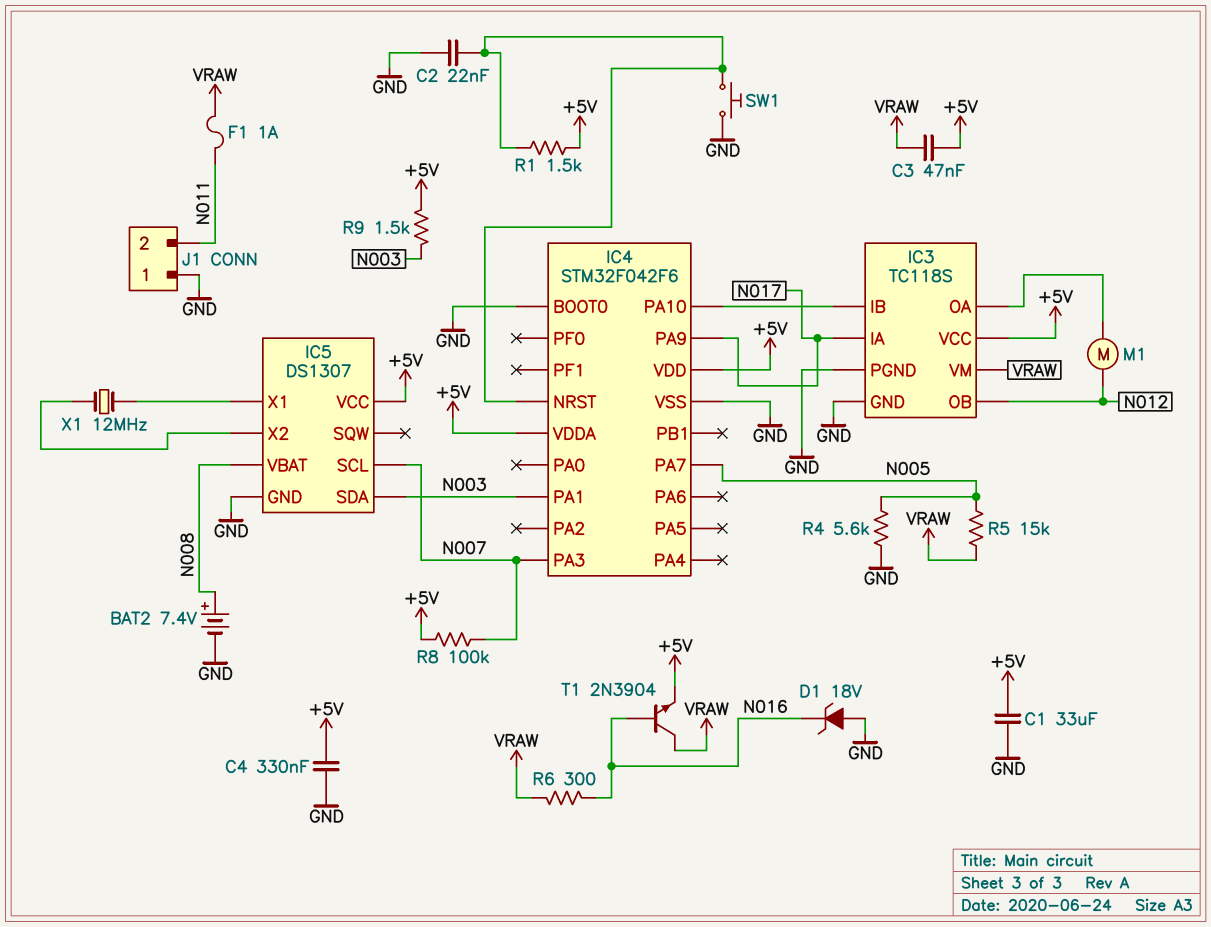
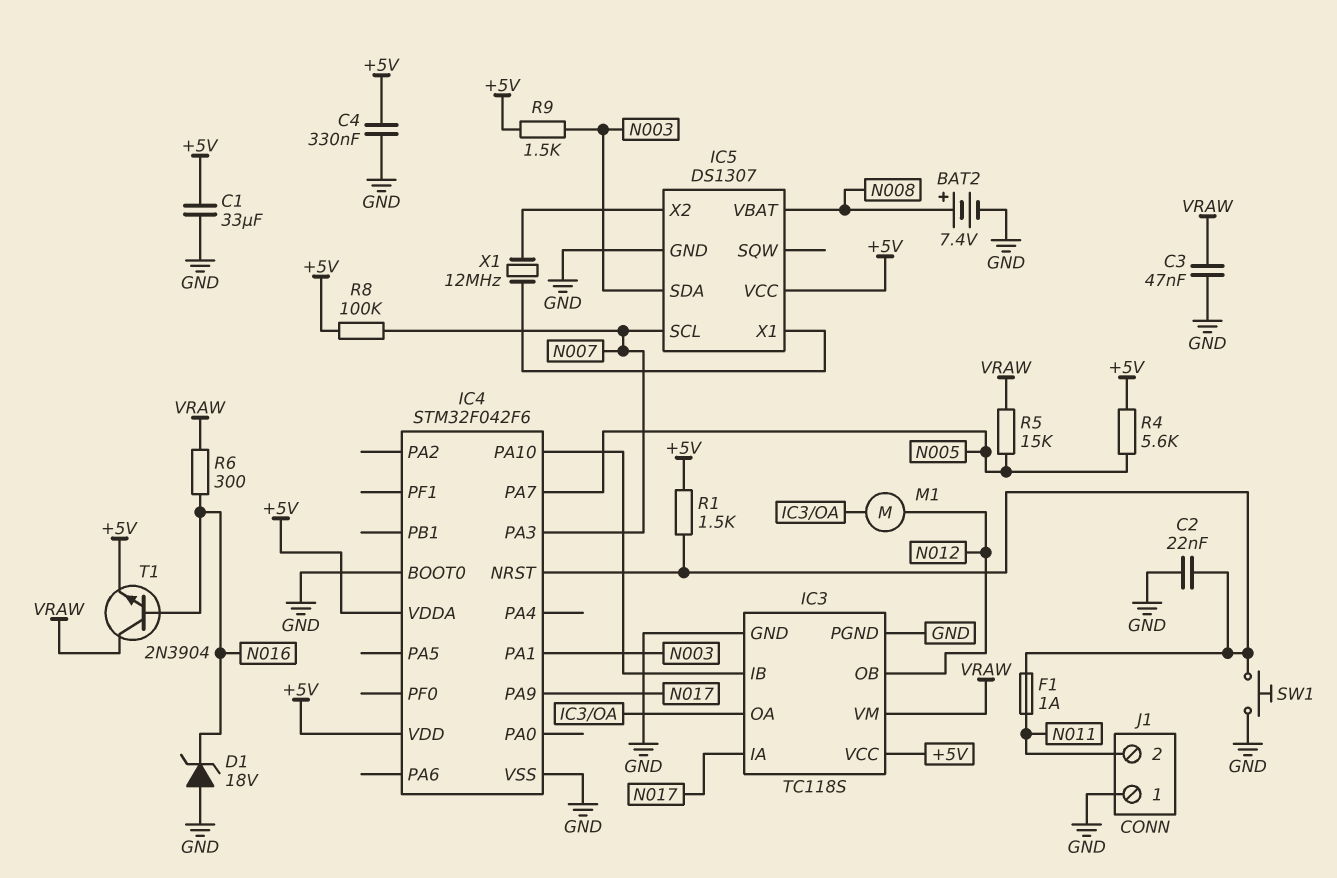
C3: 47nF (+5V, VRAW) -> 47nF (GND, VRAW)
F1: 1A (N011, VRAW) -> 1A (IC4/NRST, N011)
R4: 5.6k (GND, N005) -> 5.6k (+5V, N005)

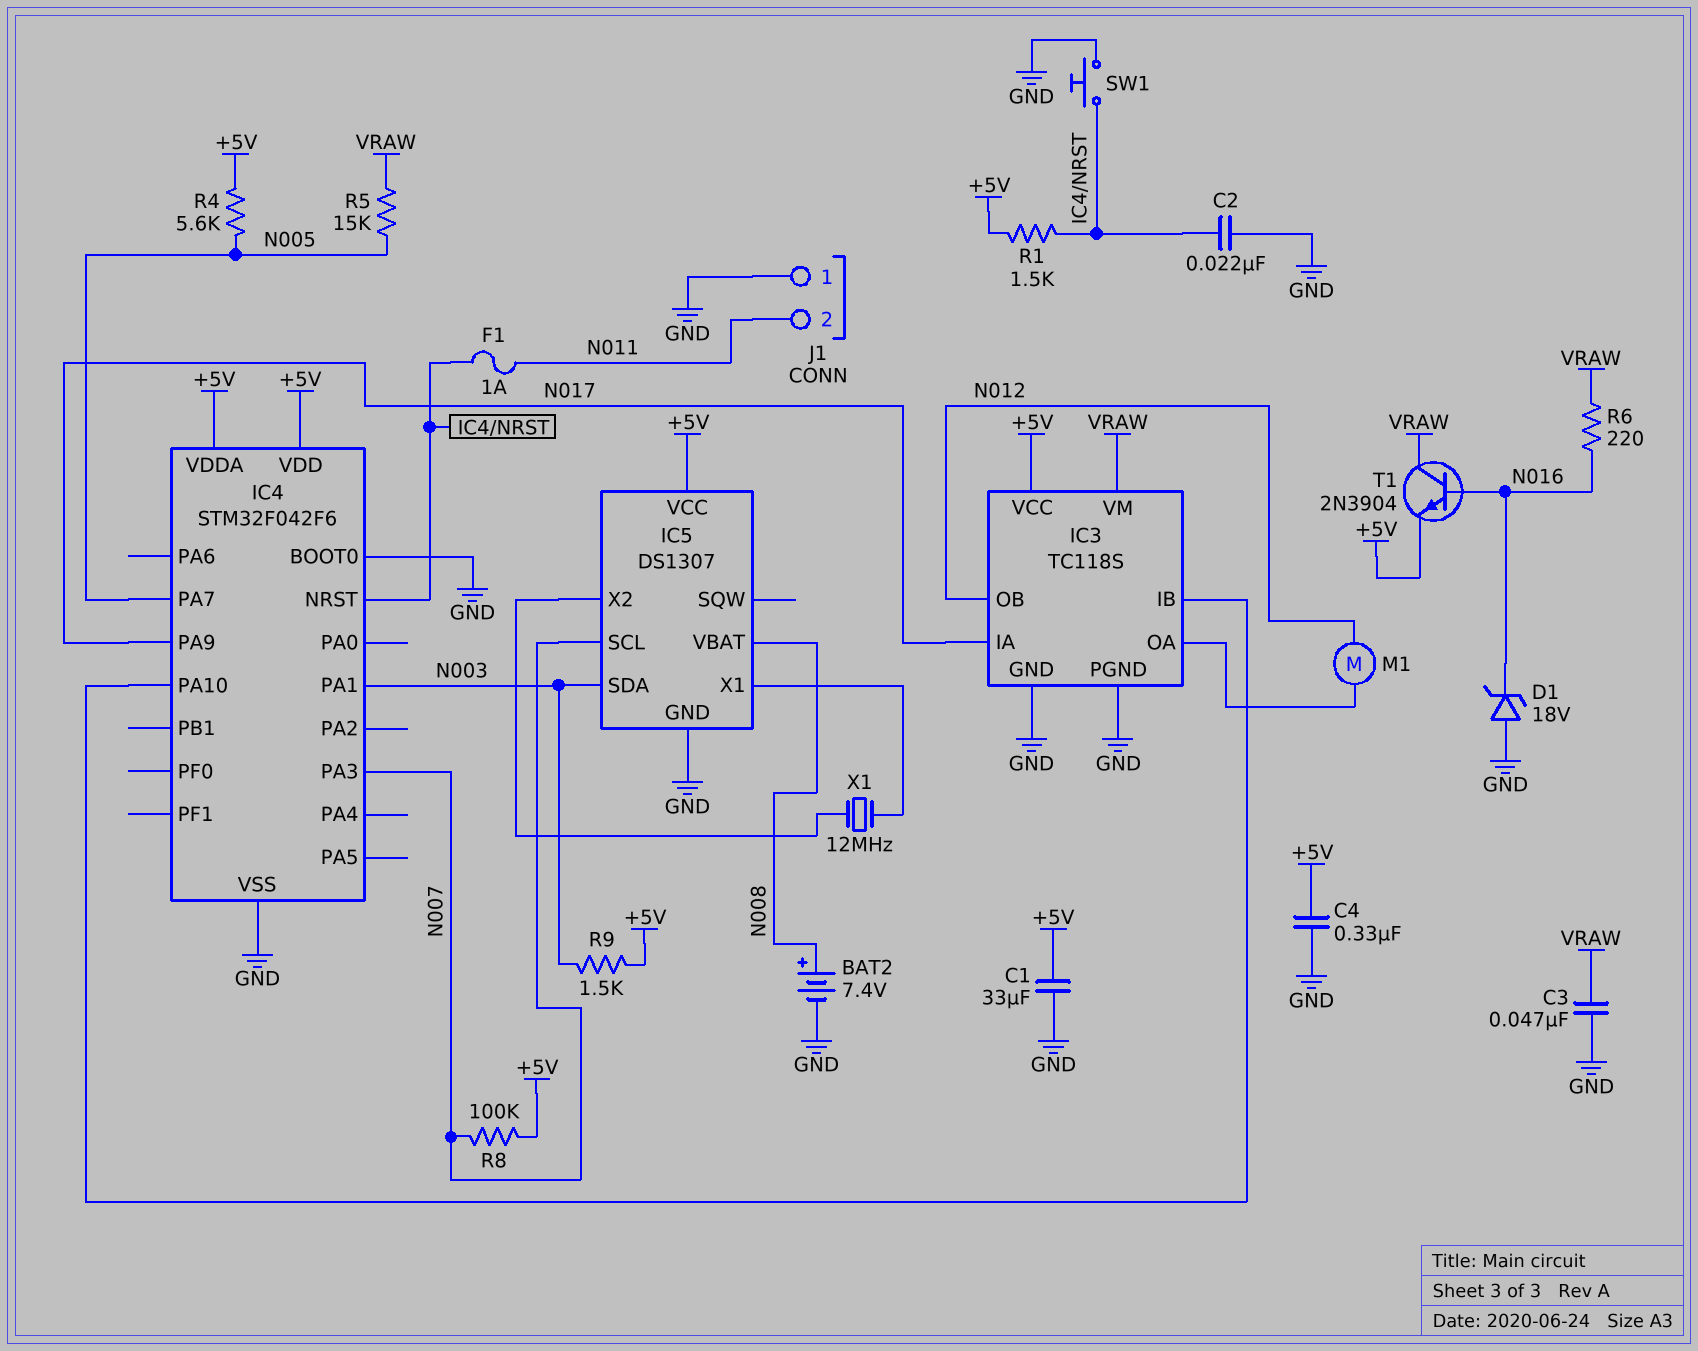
R6: 300 (N016, VRAW) -> 220 (N016, VRAW)

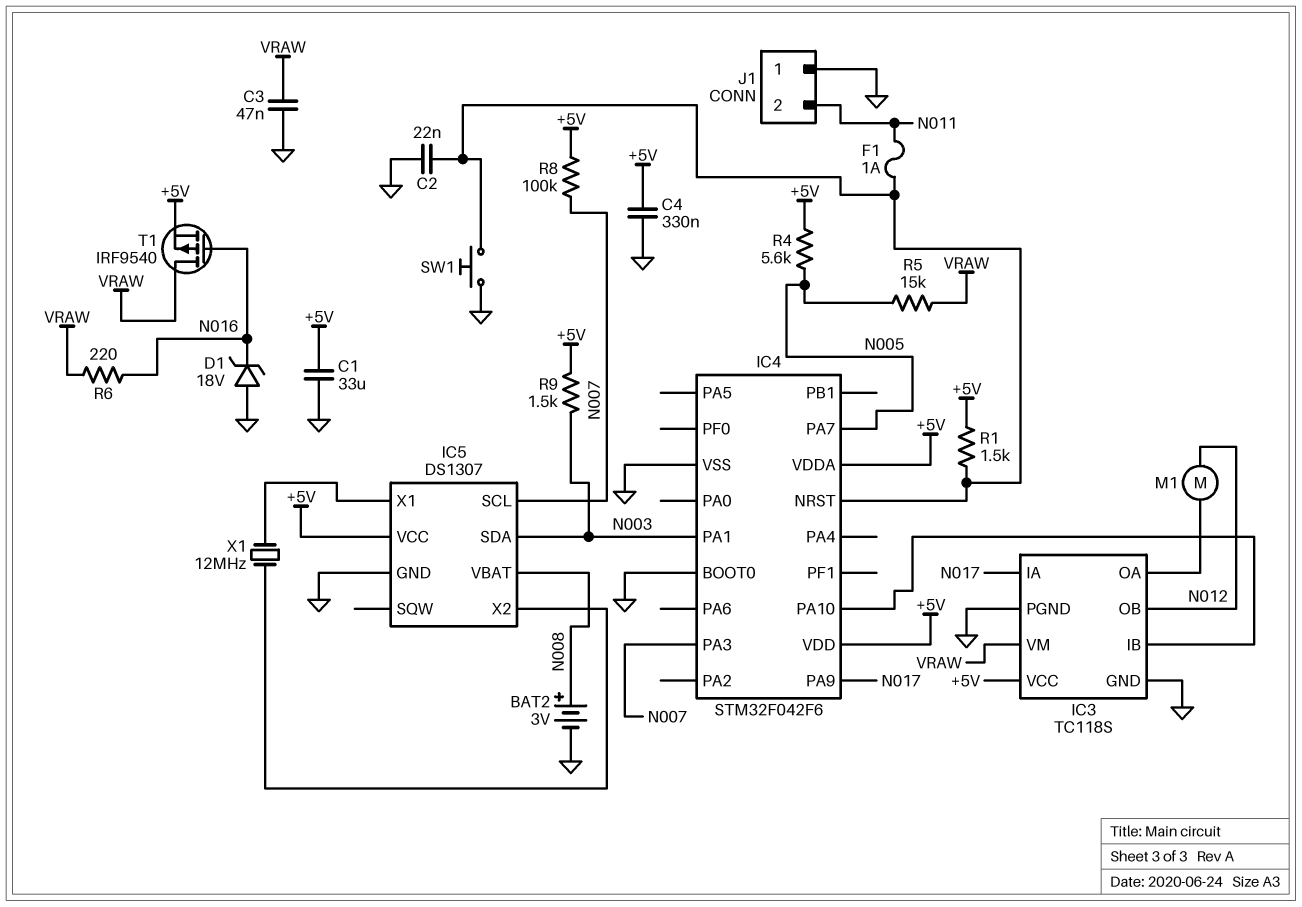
BAT2: 7.4V (plus N008, minus GND) -> 3V (plus N008, minus GND)
T1: NPN 2N3904 (B N016, C VRAW, E +5V) -> PMOS IRF9540 (G N016, D VRAW, S +5V)

